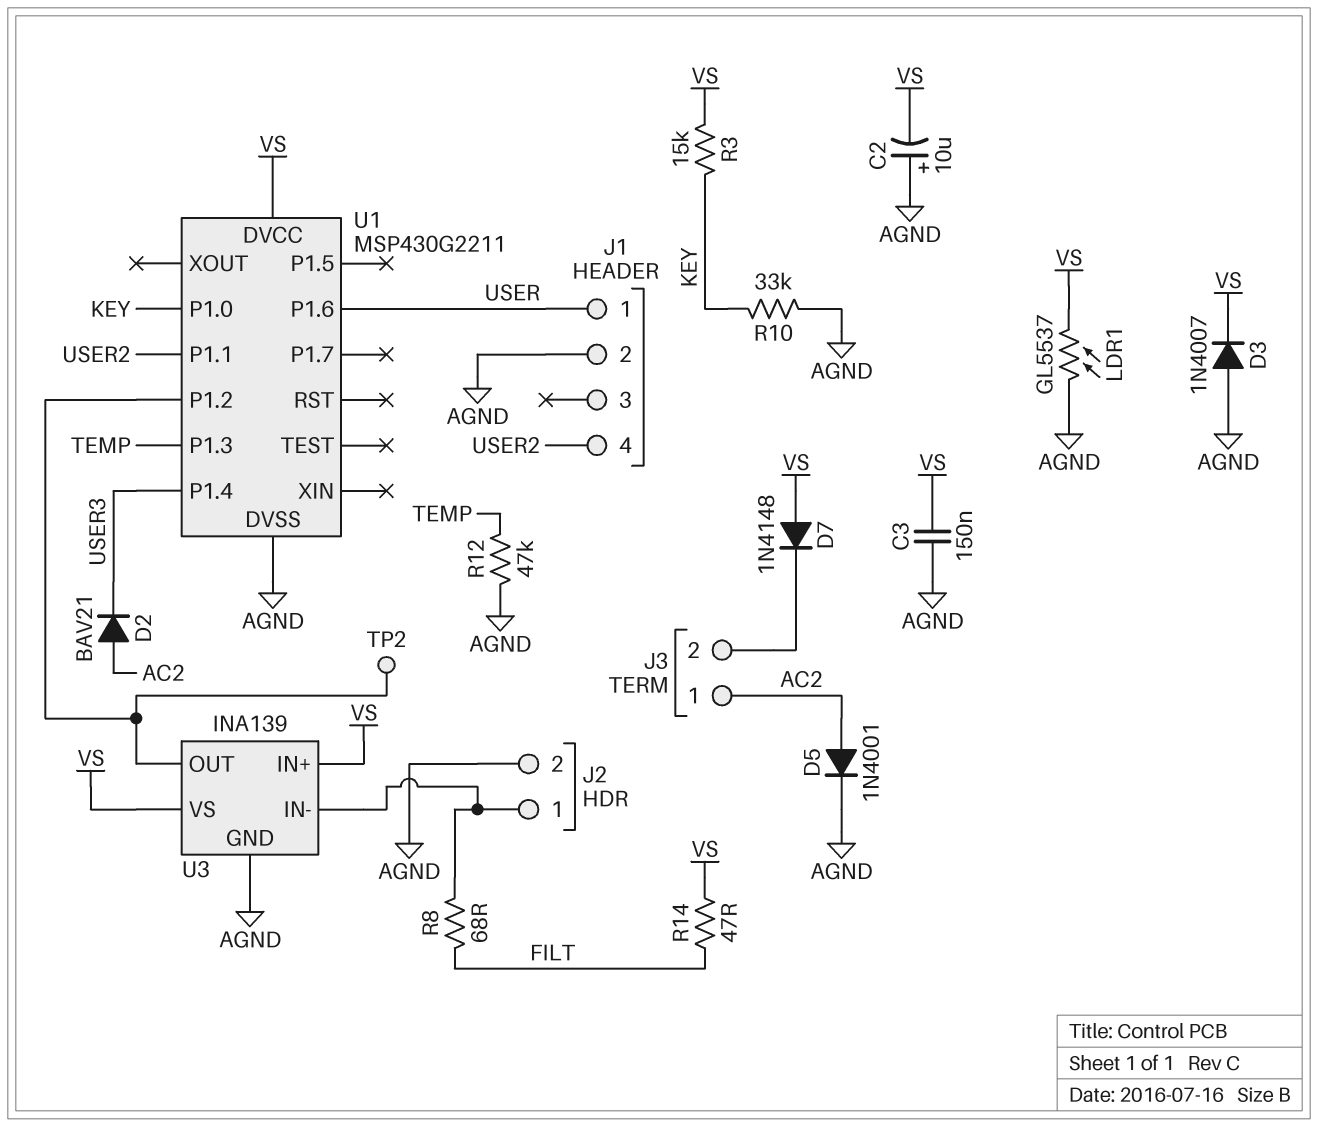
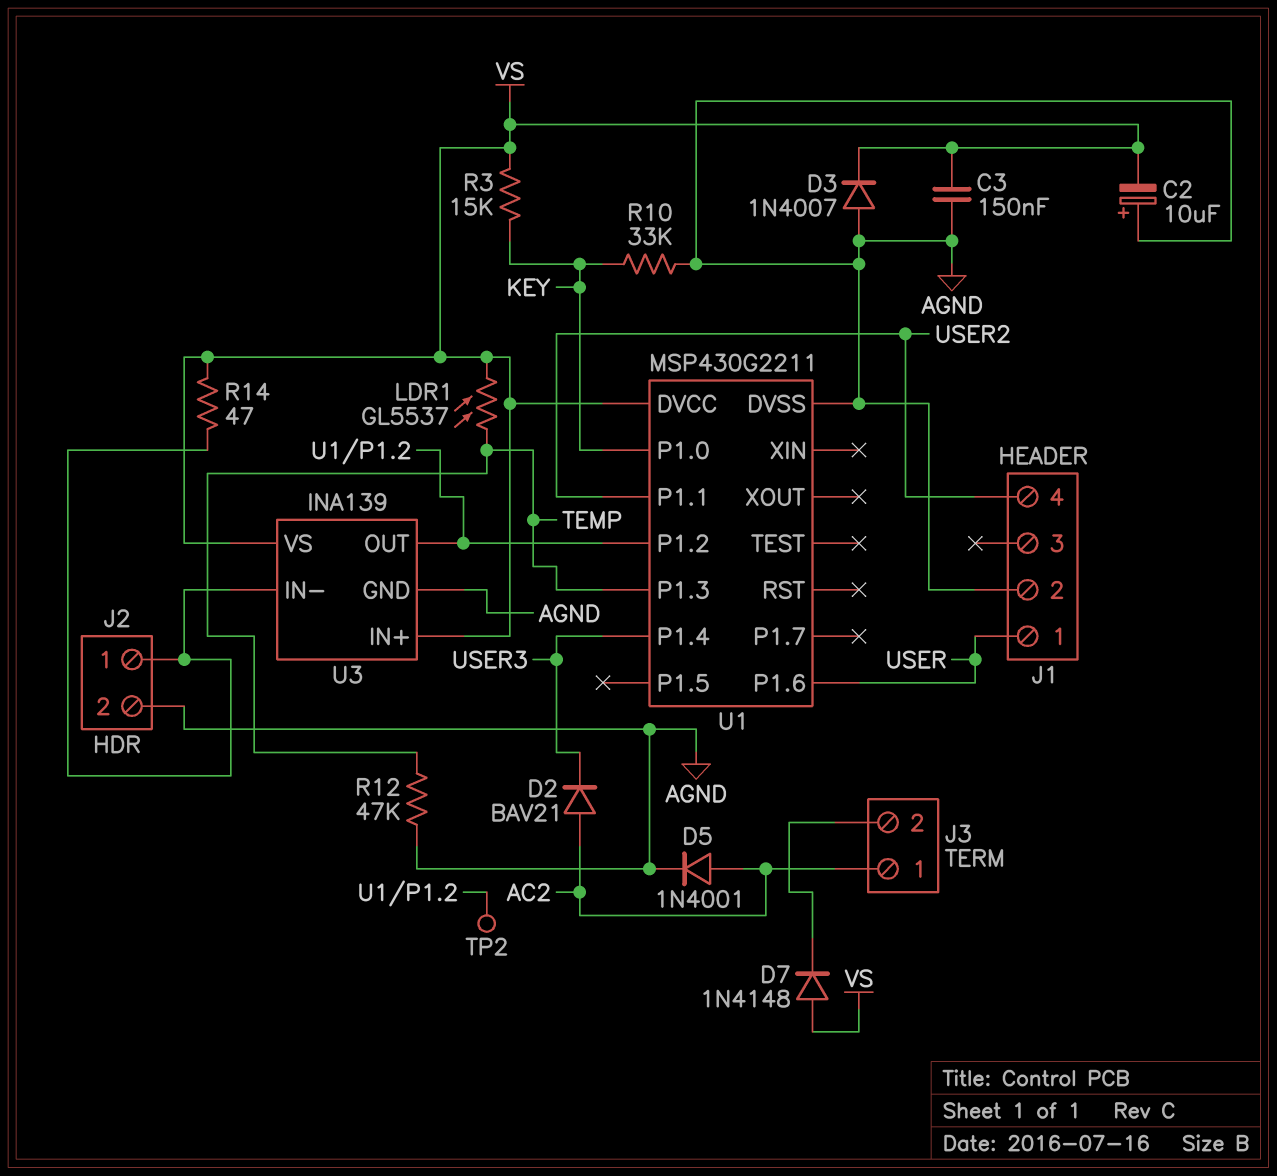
LDR1: GL5537 (AGND, VS) -> GL5537 (TEMP, VS)
R8: 68 (FILT, J2/1) -> none
R14: 47 (FILT, VS) -> 47 (J2/1, VS)

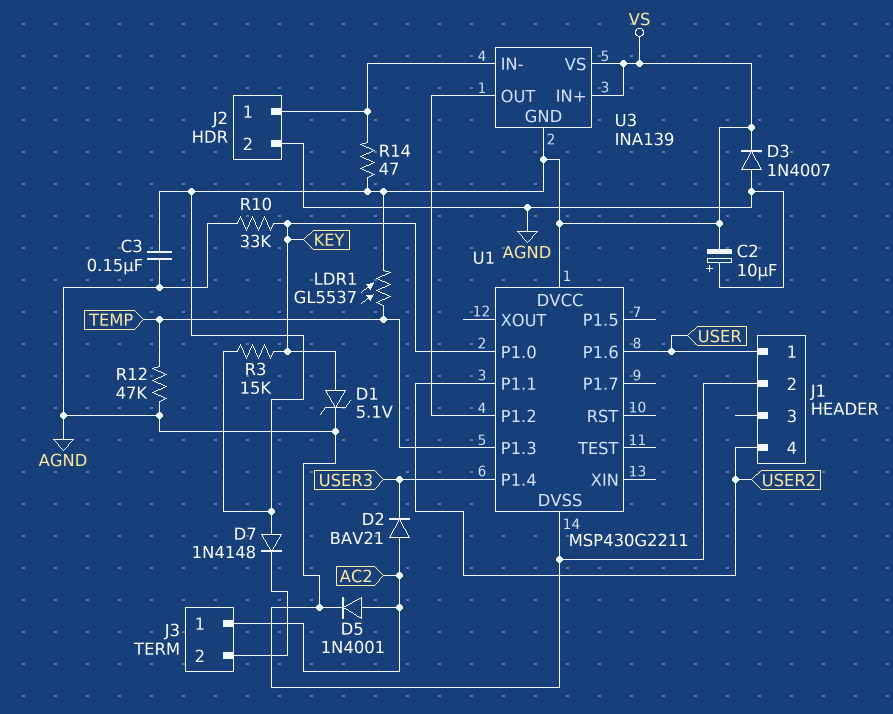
D1: none -> zener 5.1V (A KEY, K AGND)
TP2: test point (U1/P1.2) -> none
U3 pin GND: AGND -> VS

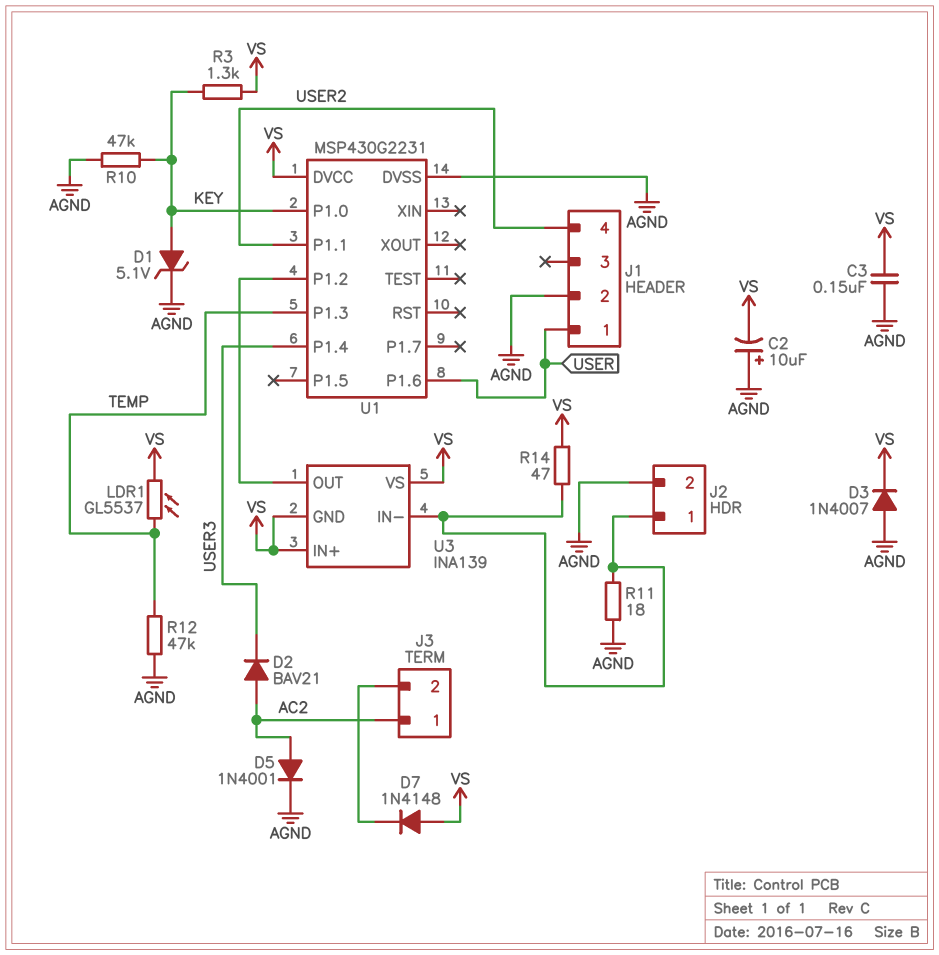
R3: 15k (KEY, VS) -> 1.3k (KEY, VS)
R10: 33k (AGND, KEY) -> 47k (AGND, KEY)
R11: none -> 18 (AGND, J2/1)
U1: MSP430G2211 -> MSP430G2231

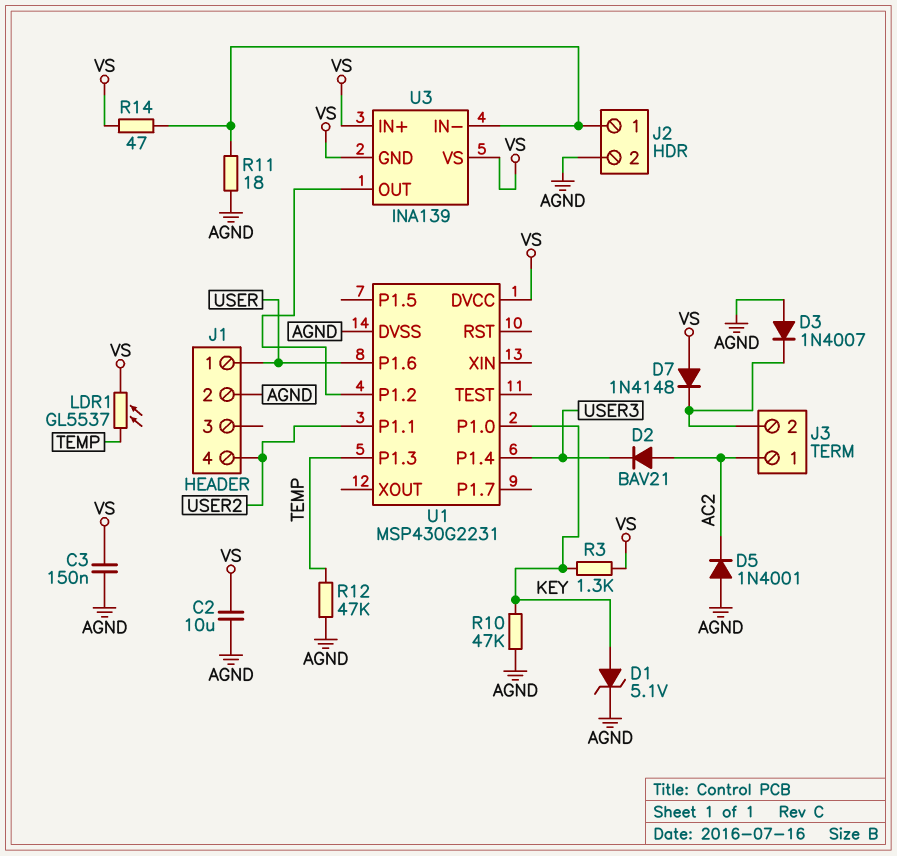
C2: 10uF (plus AGND, minus VS) -> 10uF (AGND, VS)
D3: diode 1N4007 (A AGND, K VS) -> diode 1N4007 (A AGND, K J3/2)
D5: diode 1N4001 (A AC2, K AGND) -> diode 1N4001 (A AGND, K AC2)

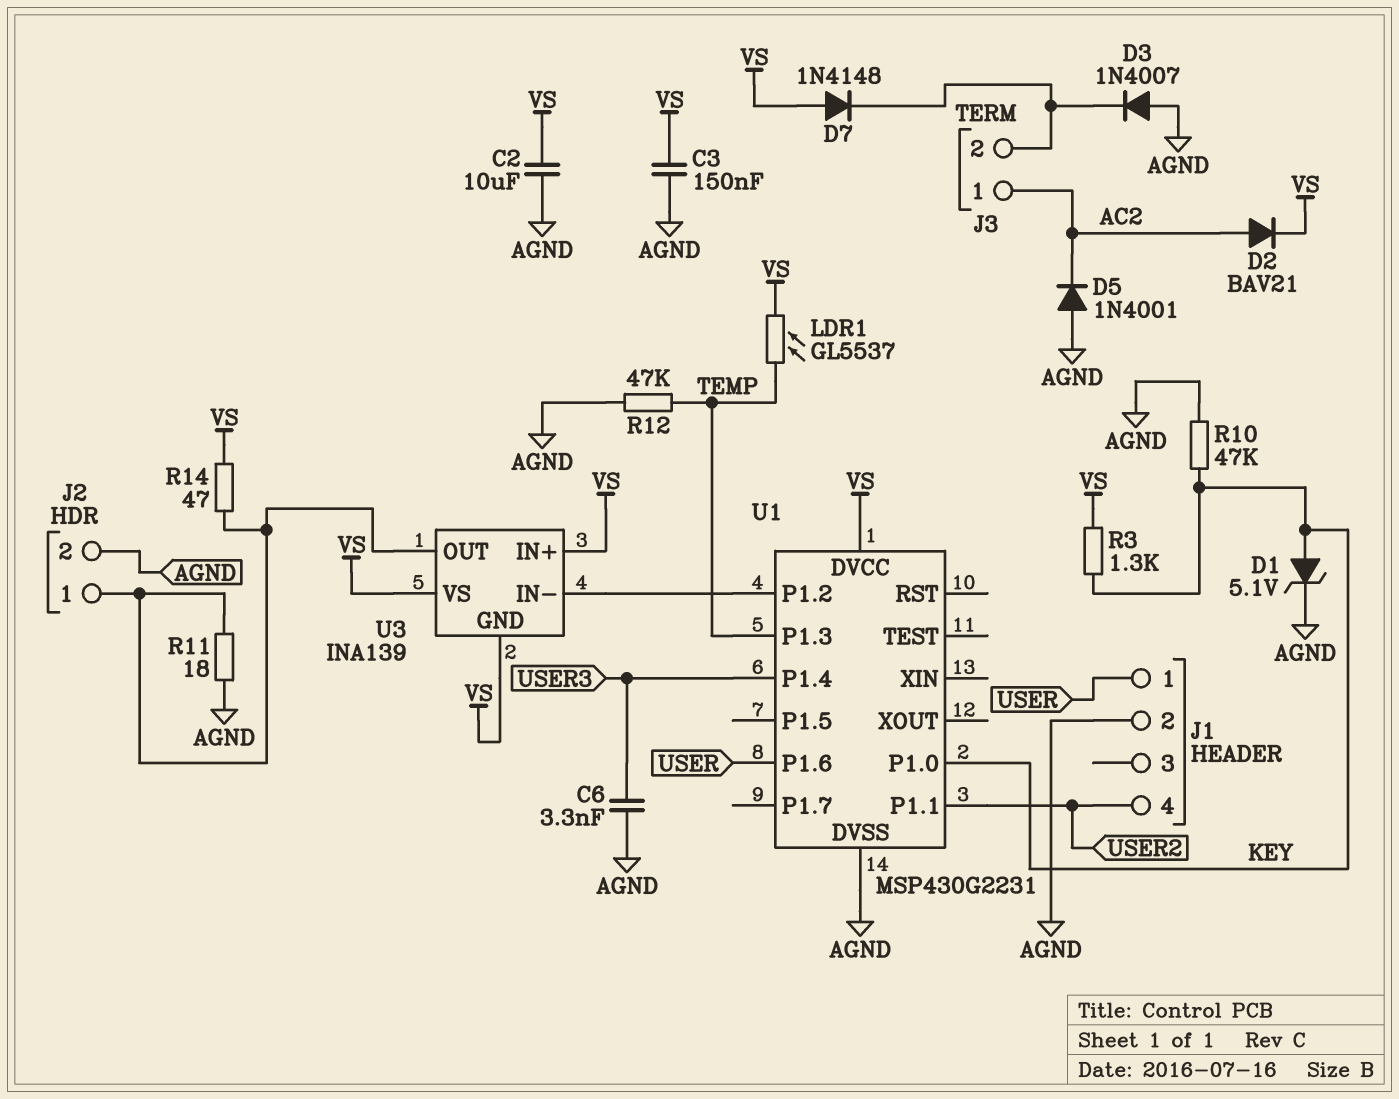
C6: none -> 3.3nF (AGND, USER3)
D2: diode BAV21 (A AC2, K USER3) -> diode BAV21 (A AC2, K VS)
U3 pin IN-: J2/1 -> U1/P1.2
U3 pin OUT: U1/P1.2 -> J2/1

